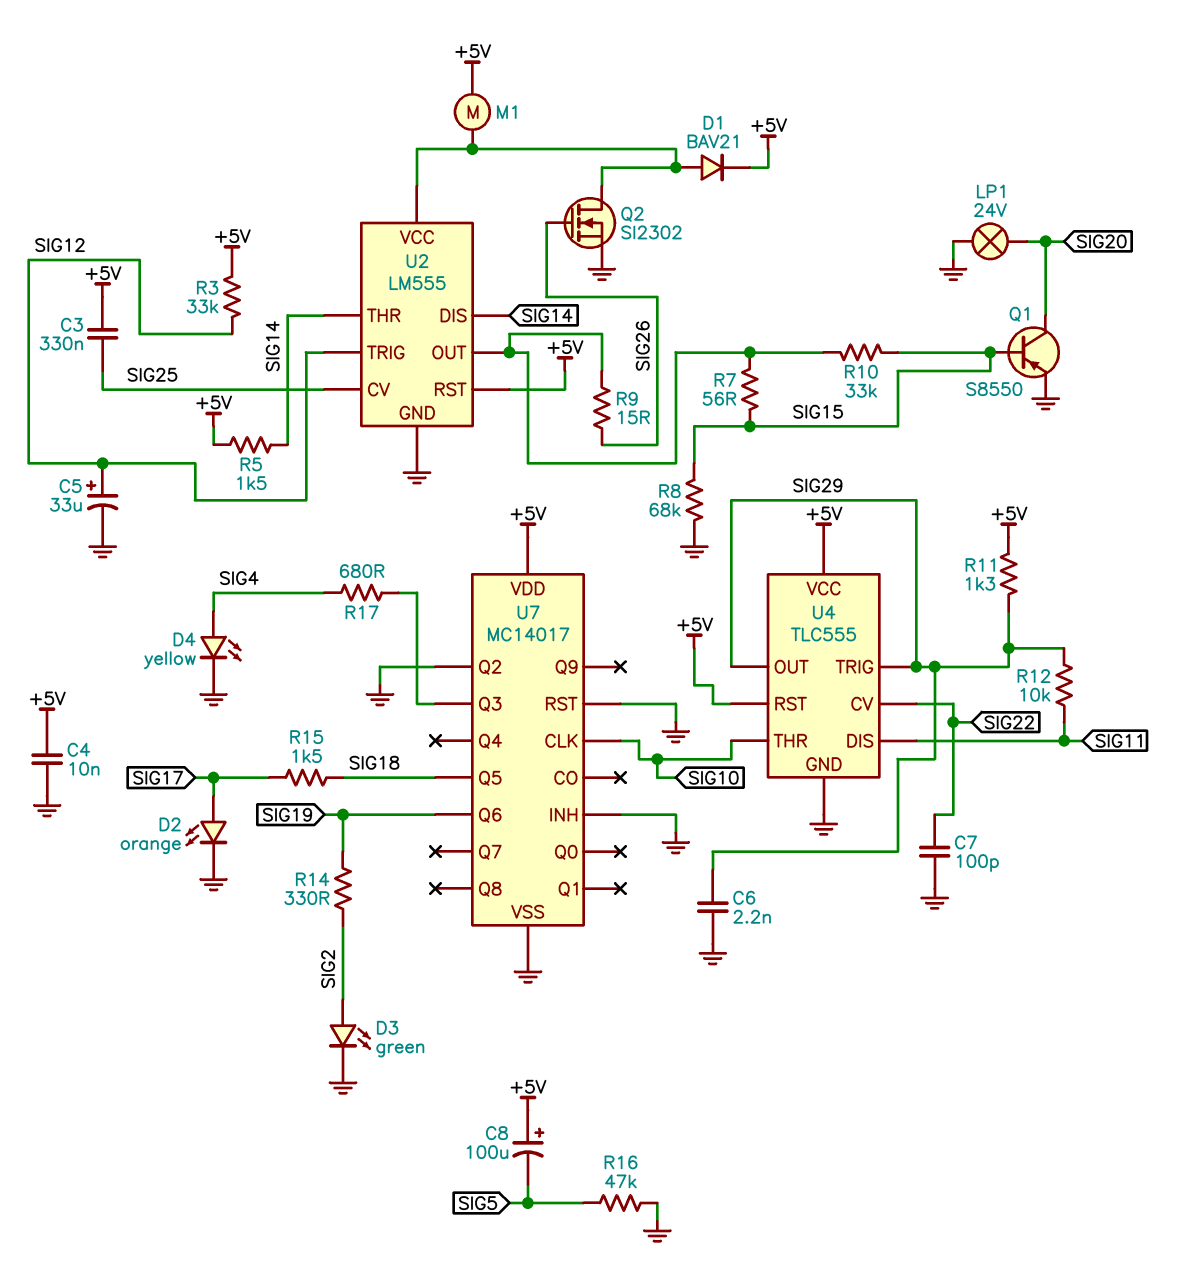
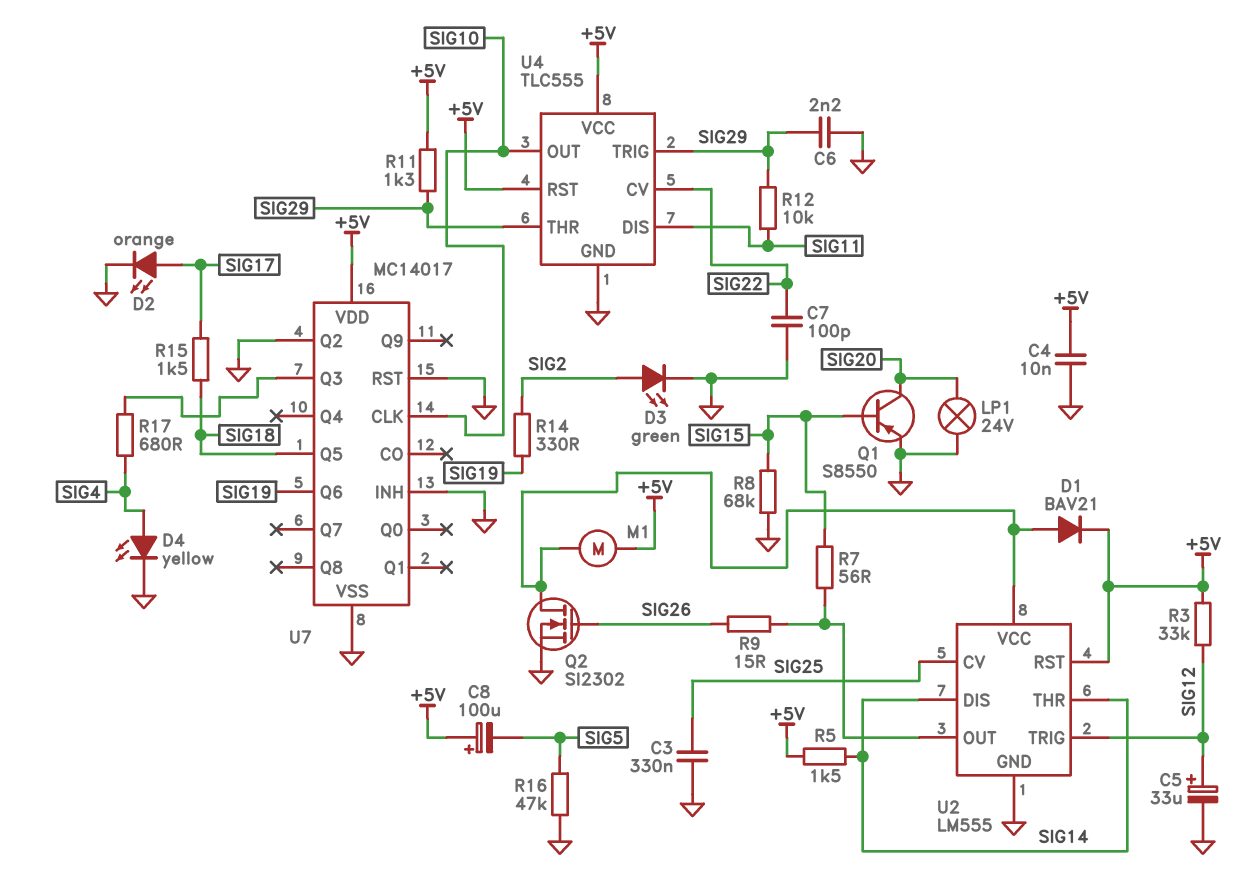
C3: 330nF (+5V, SIG25) -> 330nF (GND, SIG25)
R10: 33k (SIG15, U2/OUT) -> none
U4 pin OUT: SIG29 -> SIG10
U4 pin THR: SIG10 -> SIG29

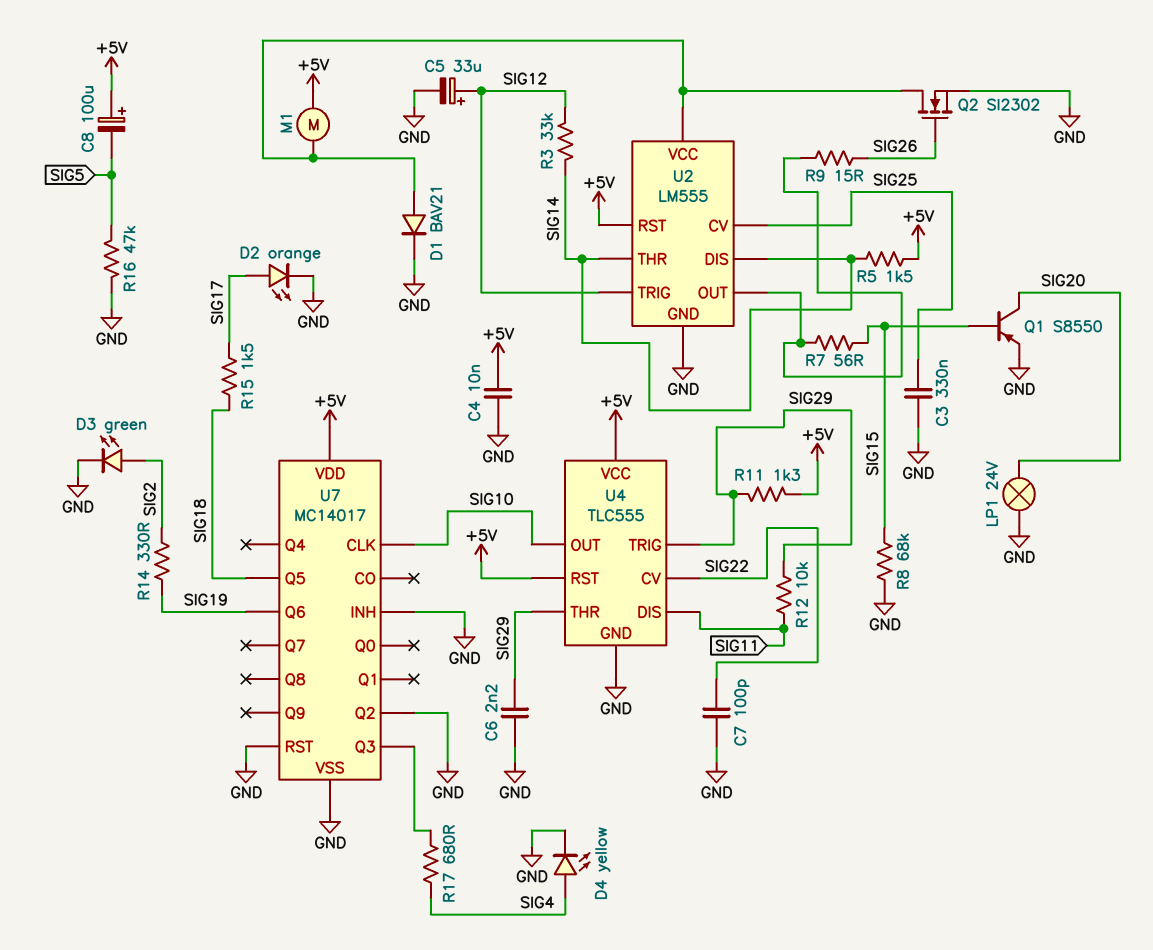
D1: diode BAV21 (A U2/VCC, K +5V) -> diode BAV21 (A U2/VCC, K GND)
R3: 33k (+5V, SIG12) -> 33k (SIG12, SIG14)

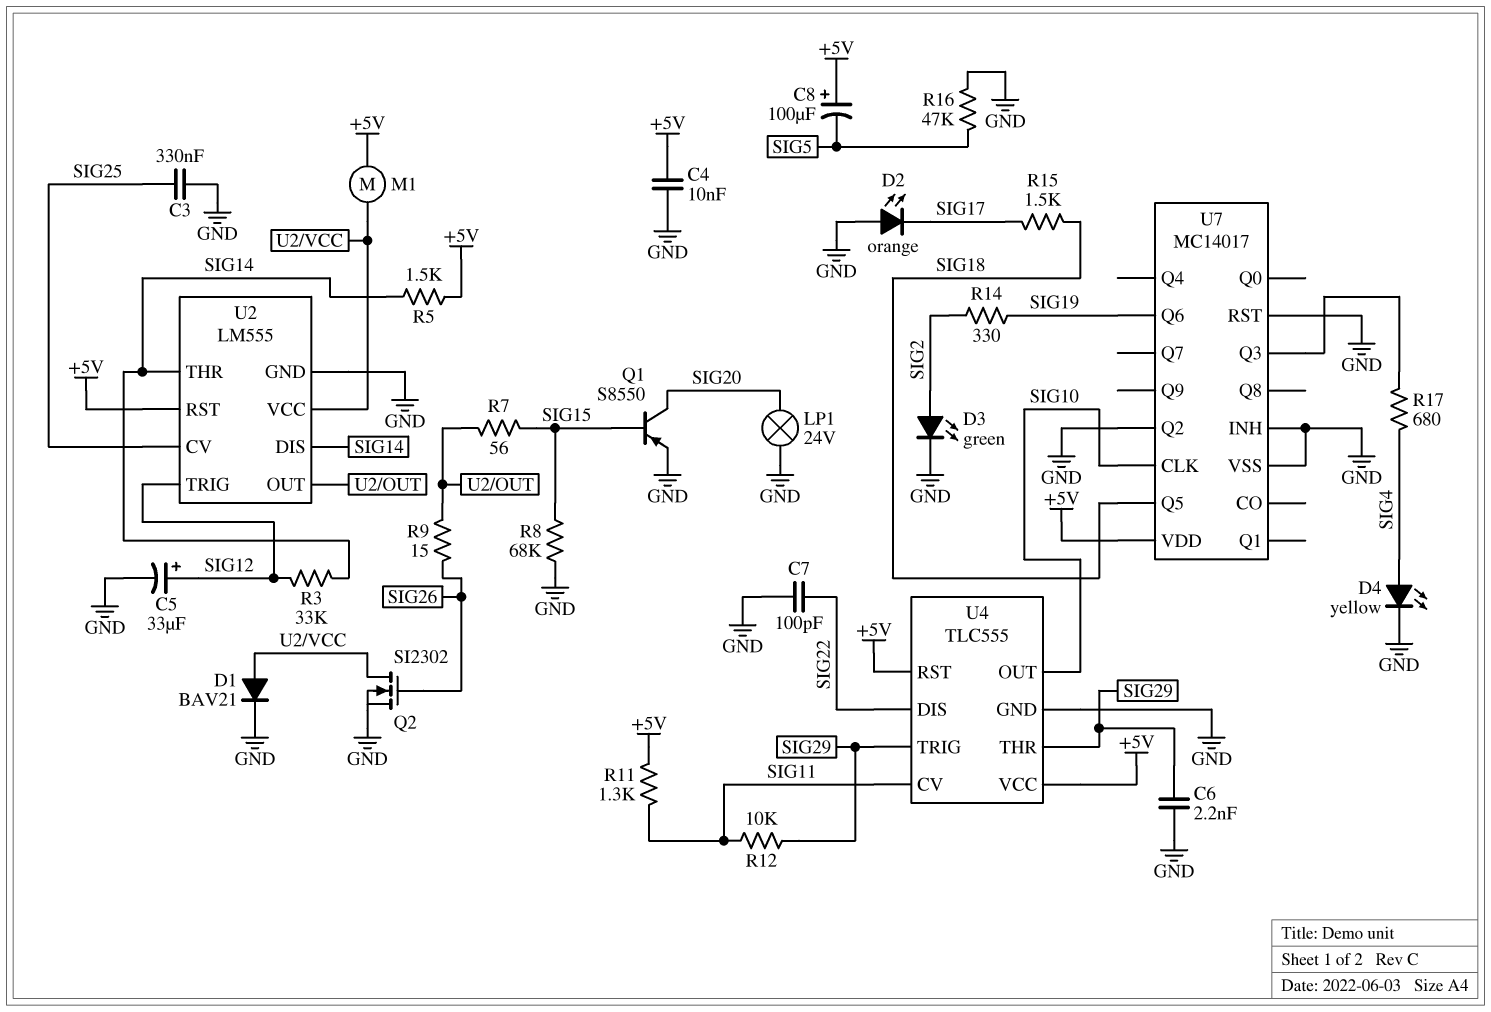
D2: LED orange (A SIG17, K GND) -> LED orange (A GND, K SIG17)
R11: 1.3k (+5V, SIG29) -> 1.3k (+5V, SIG11)
U4 pin CV: SIG22 -> SIG11
U4 pin DIS: SIG11 -> SIG22

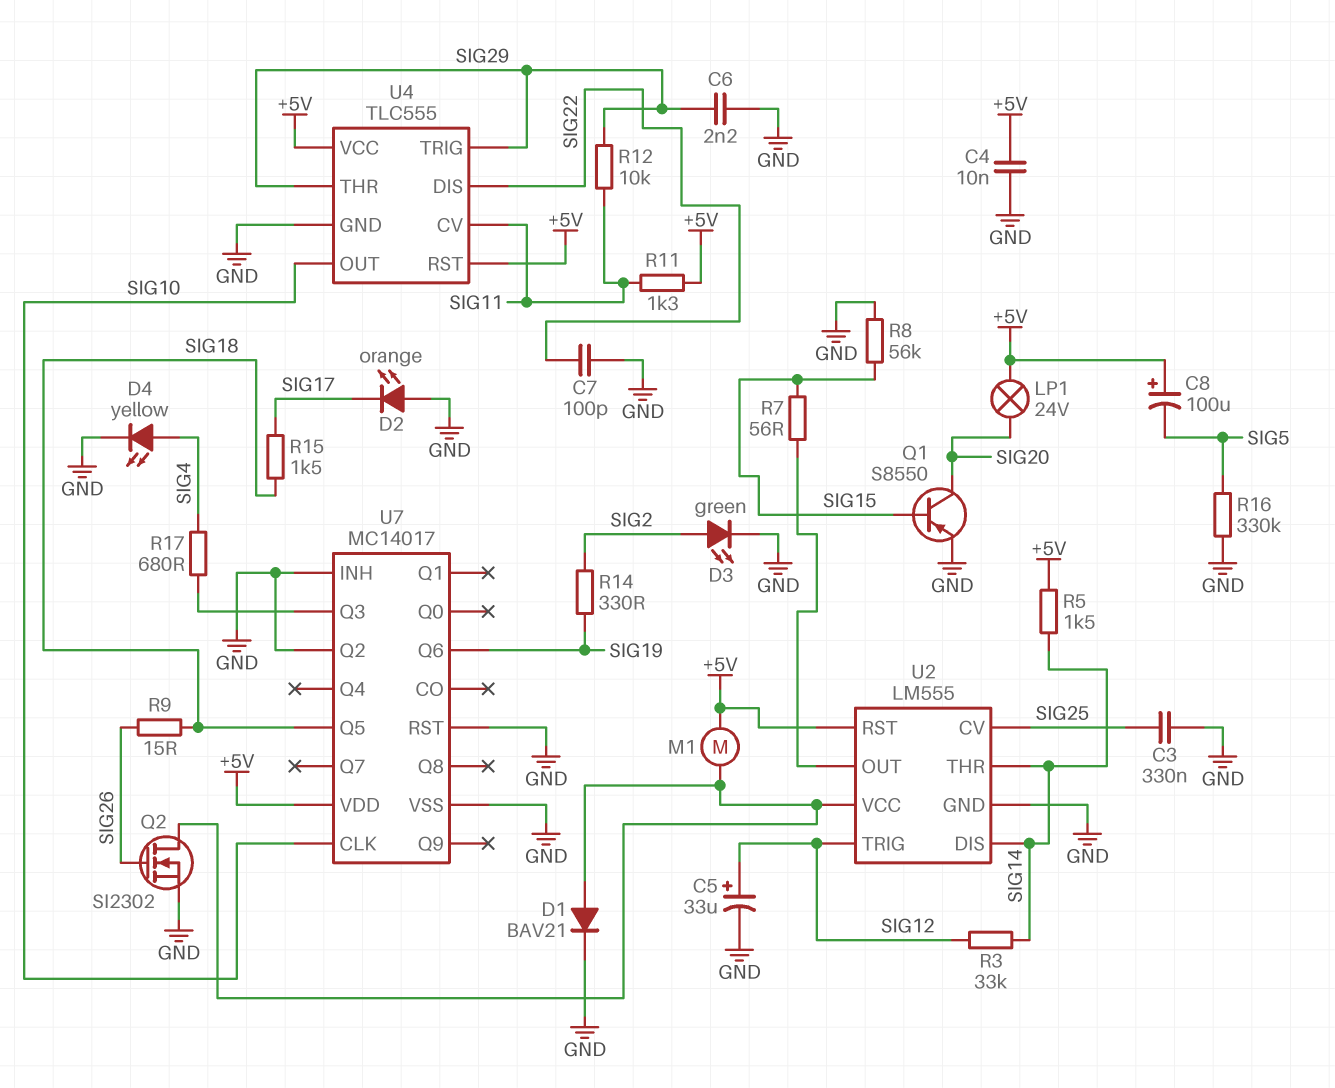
LP1: lamp 24V (GND, SIG20) -> lamp 24V (+5V, SIG20)
R8: 68k (GND, SIG15) -> 56k (GND, SIG15)
R9: 15 (SIG26, U2/OUT) -> 15 (SIG18, SIG26)
R16: 47k (GND, SIG5) -> 330k (GND, SIG5)

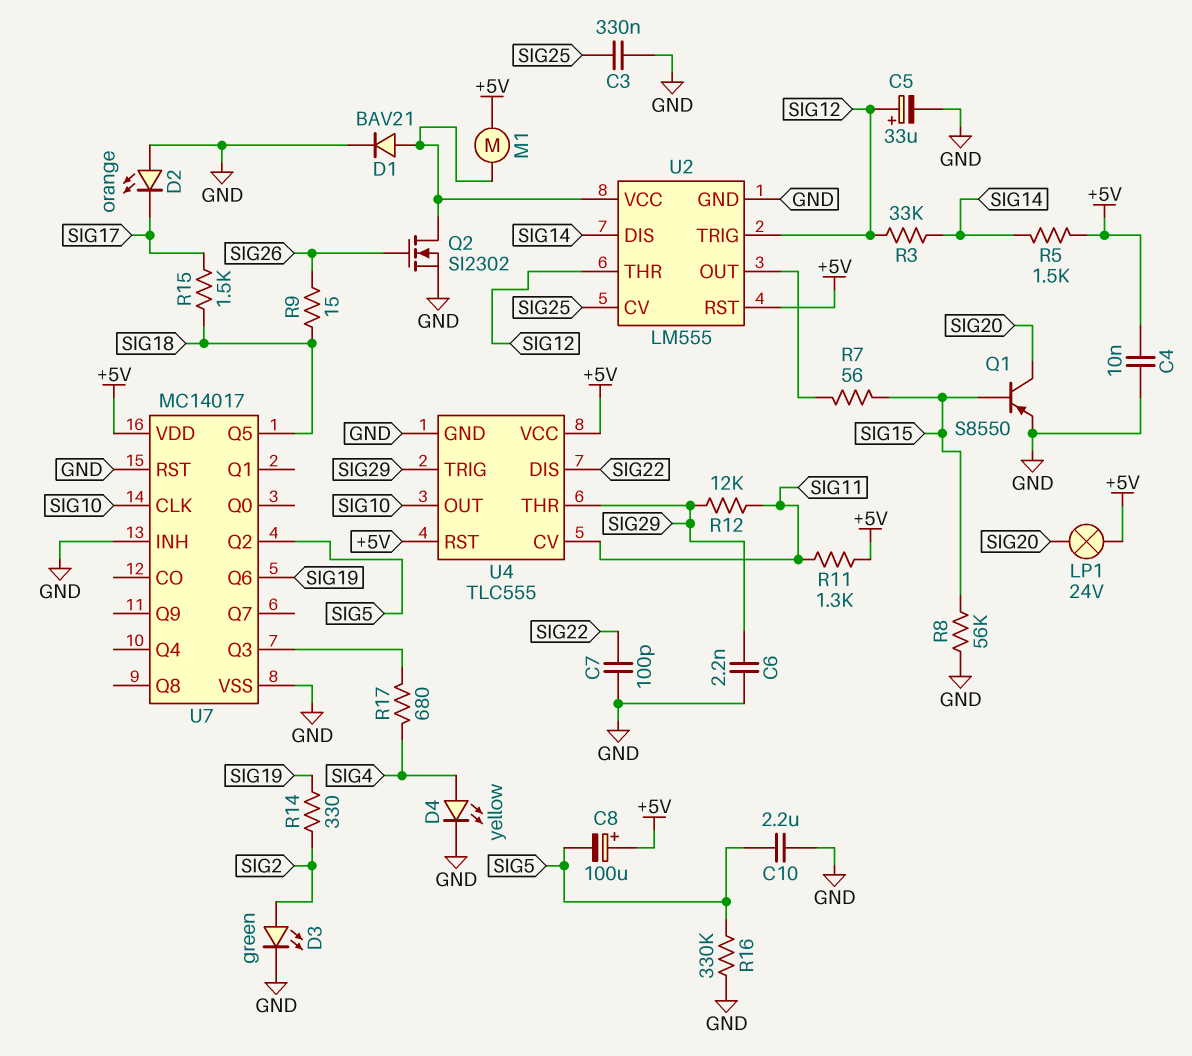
C10: none -> 2.2uF (GND, SIG5)
R12: 10k (SIG11, SIG29) -> 12k (SIG11, SIG29)
U2 pin THR: SIG14 -> SIG12
U7 pin Q2: GND -> SIG5

